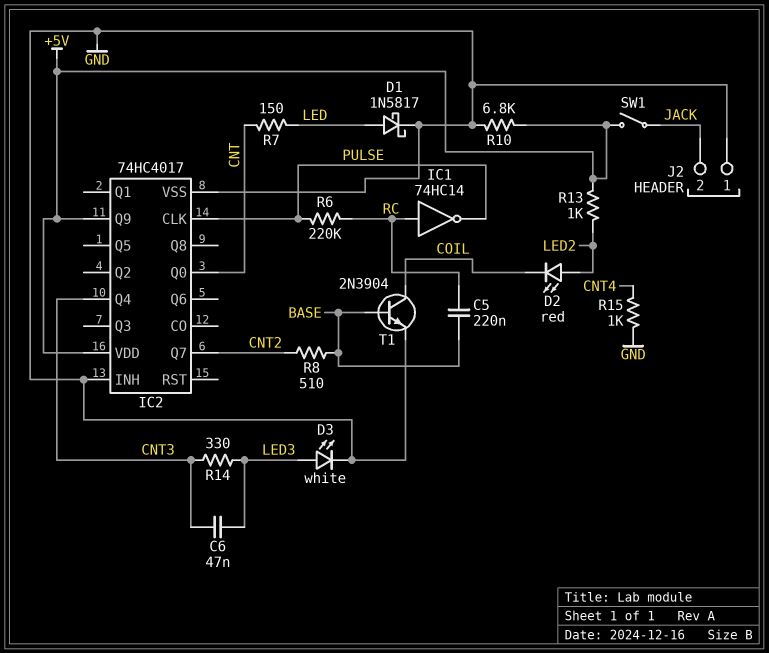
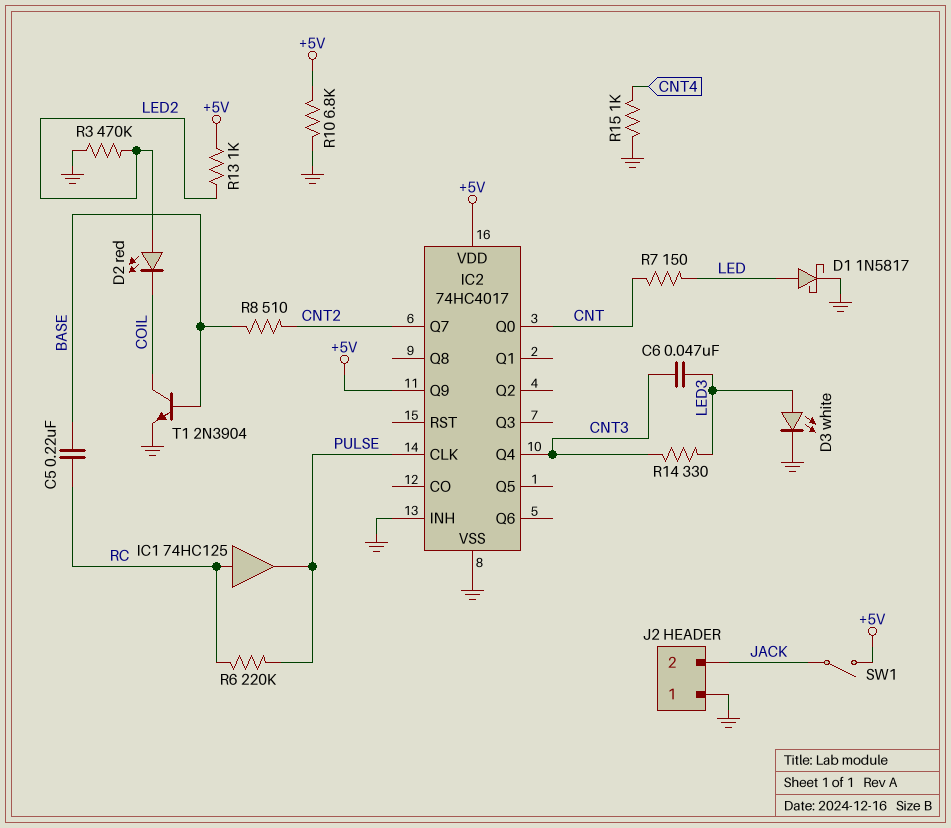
IC1: NOT 74HC14 (in RC, out PULSE) -> buffer 74HC125 (in RC, out PULSE)
R3: none -> 470k (GND, LED2)

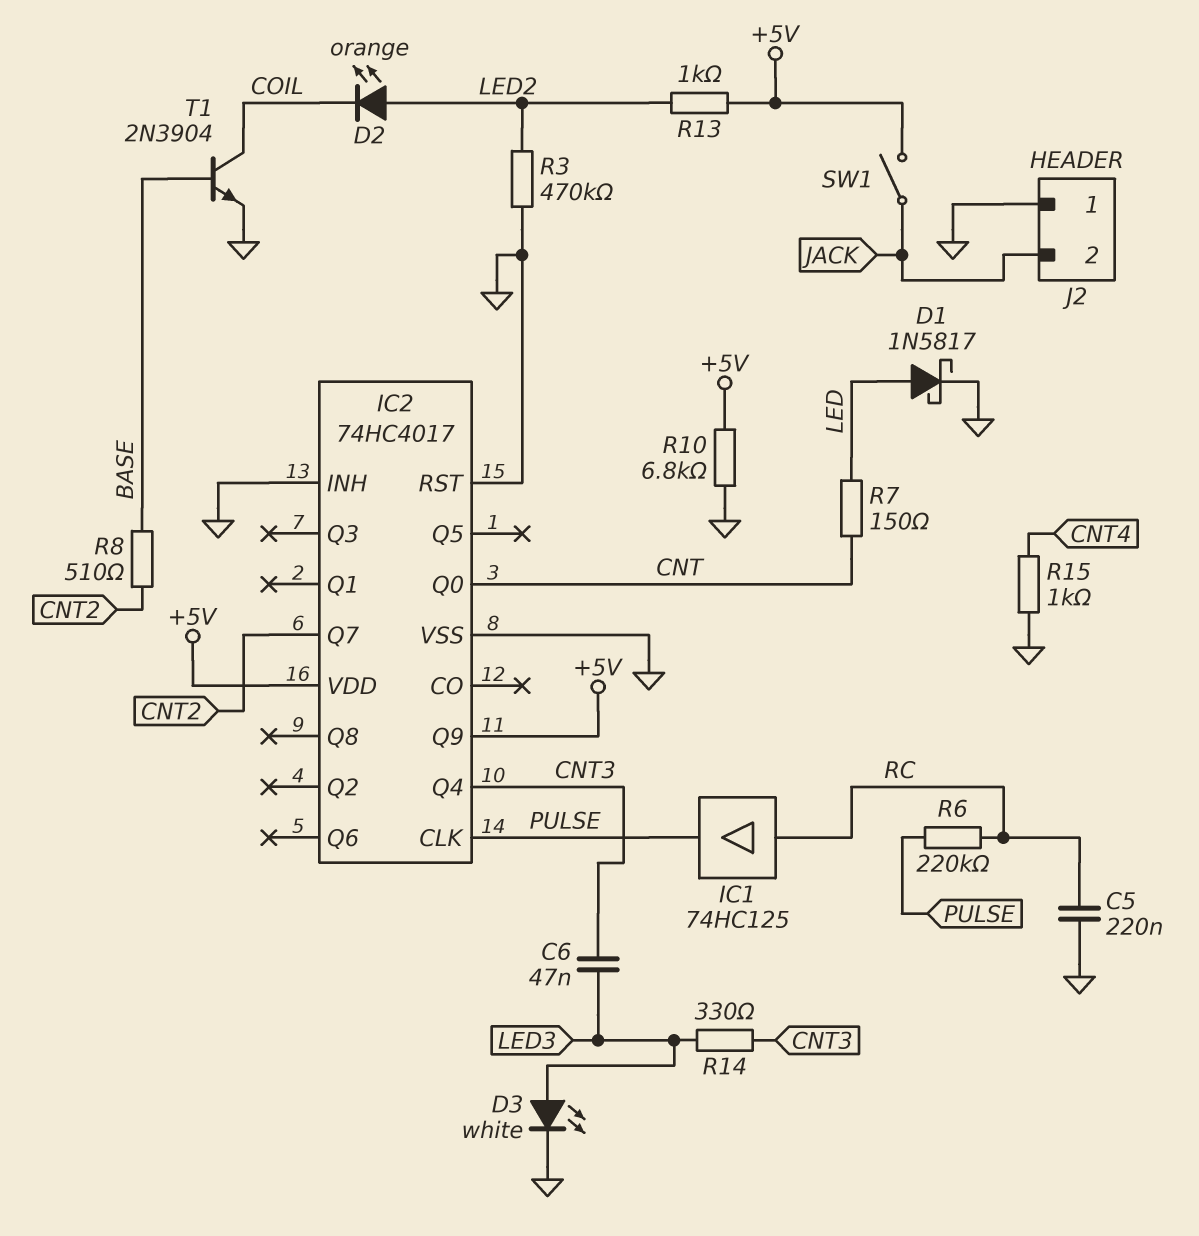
C5: 220nF (BASE, RC) -> 220nF (GND, RC)
D2: LED red (A LED2, K COIL) -> LED orange (A LED2, K COIL)
IC2 pin RST: none -> GND

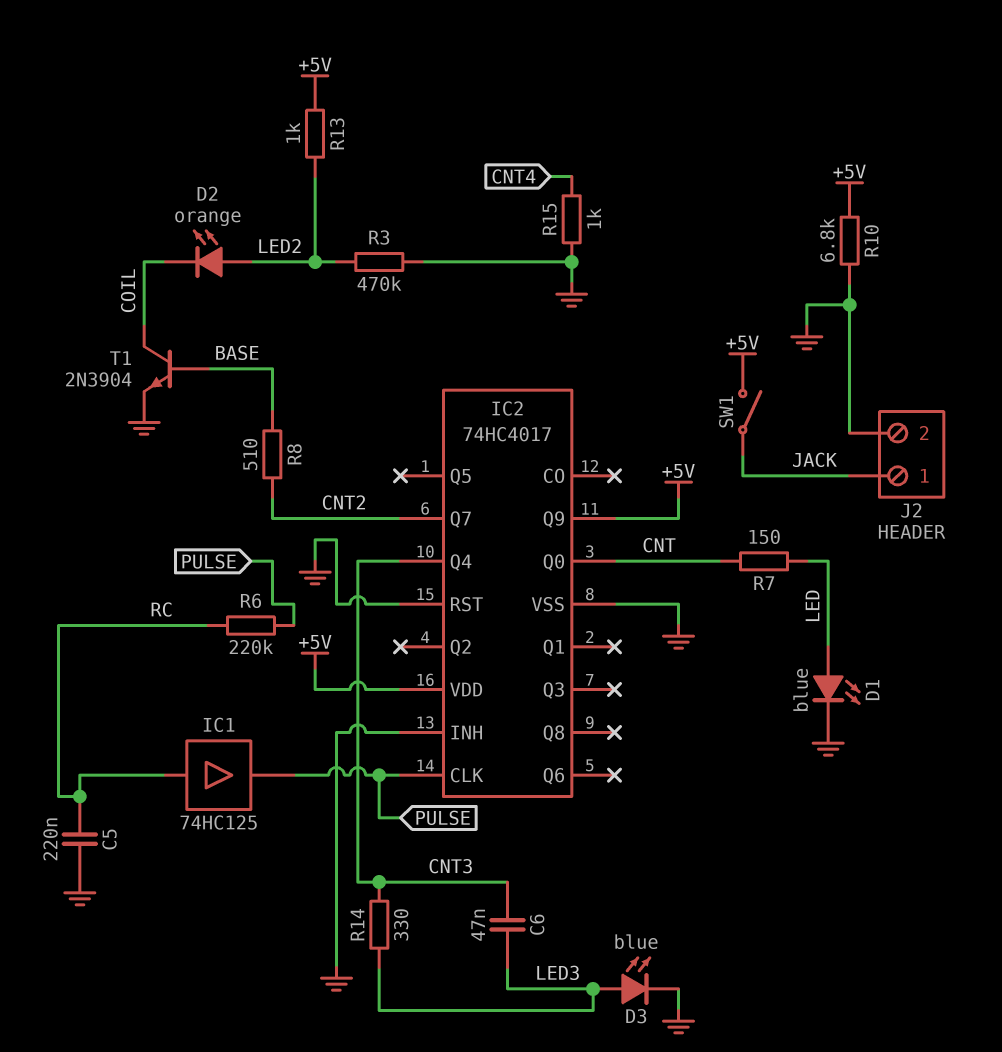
D1: schottky 1N5817 (A LED, K GND) -> LED blue (A LED, K GND)
D3: LED white (A LED3, K GND) -> LED blue (A LED3, K GND)
J2 pin 1: GND -> JACK
J2 pin 2: JACK -> GND

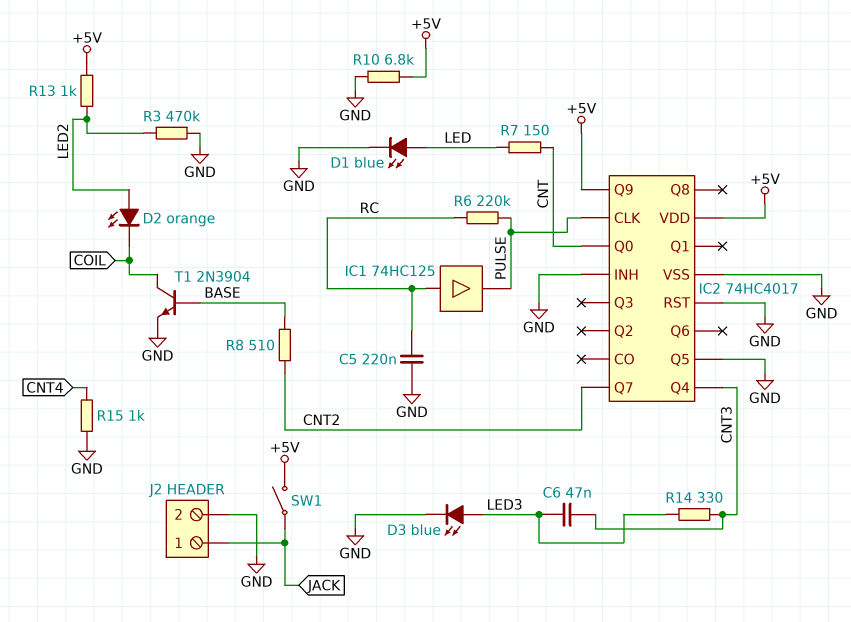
IC2 pin Q5: none -> GND

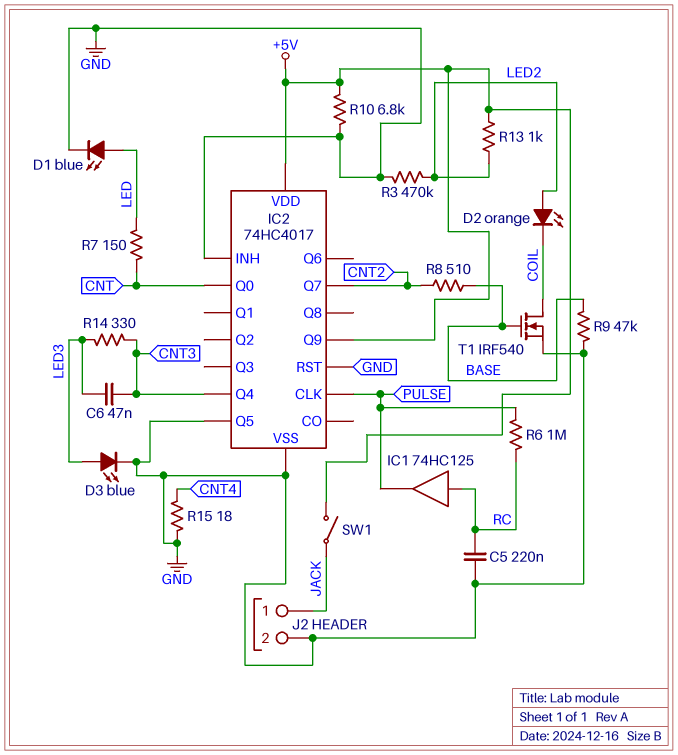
R6: 220k (PULSE, RC) -> 1M (PULSE, RC)
R9: none -> 47k (BASE, GND)
R15: 1k (CNT4, GND) -> 18 (CNT4, GND)
T1: NPN 2N3904 (B BASE, C COIL, E GND) -> NMOS IRF540 (G BASE, D COIL, S GND)

